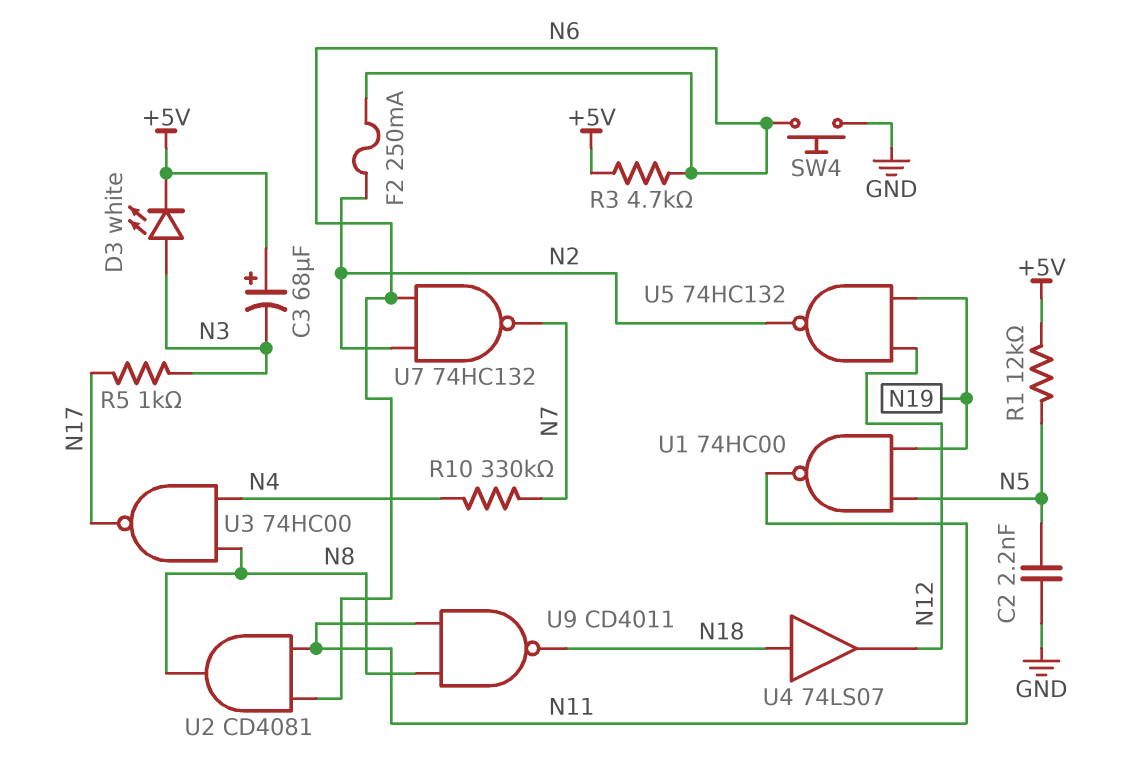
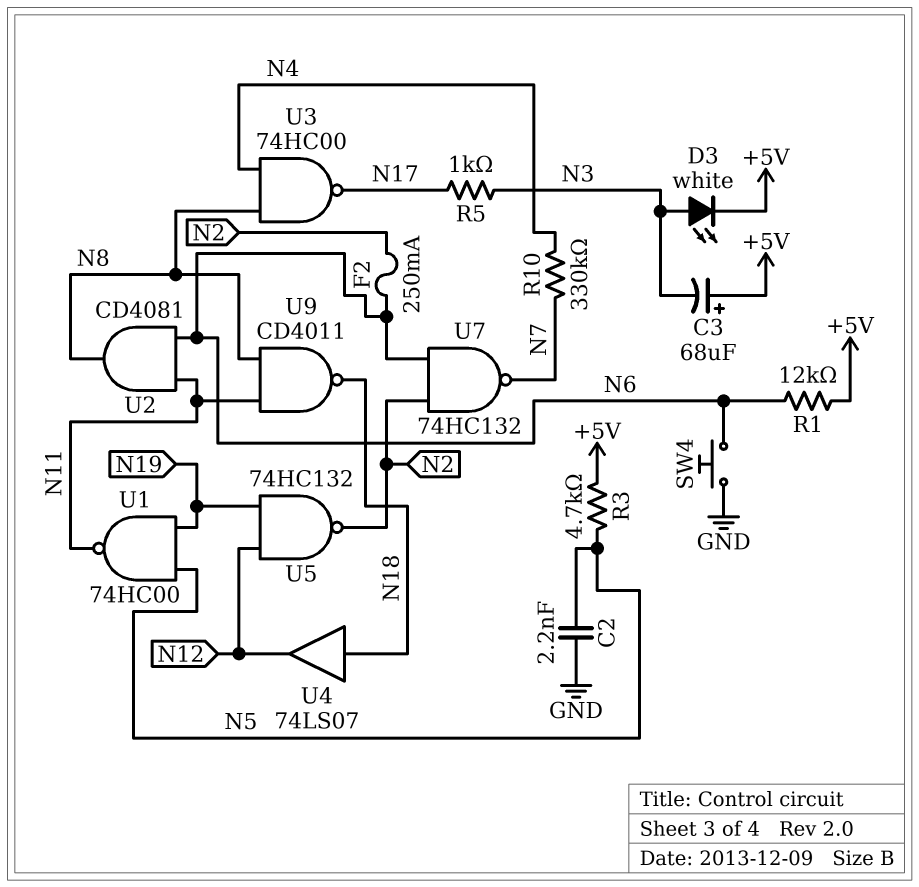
R1: 12k (+5V, N5) -> 12k (+5V, N6)
R3: 4.7k (+5V, N6) -> 4.7k (+5V, N5)

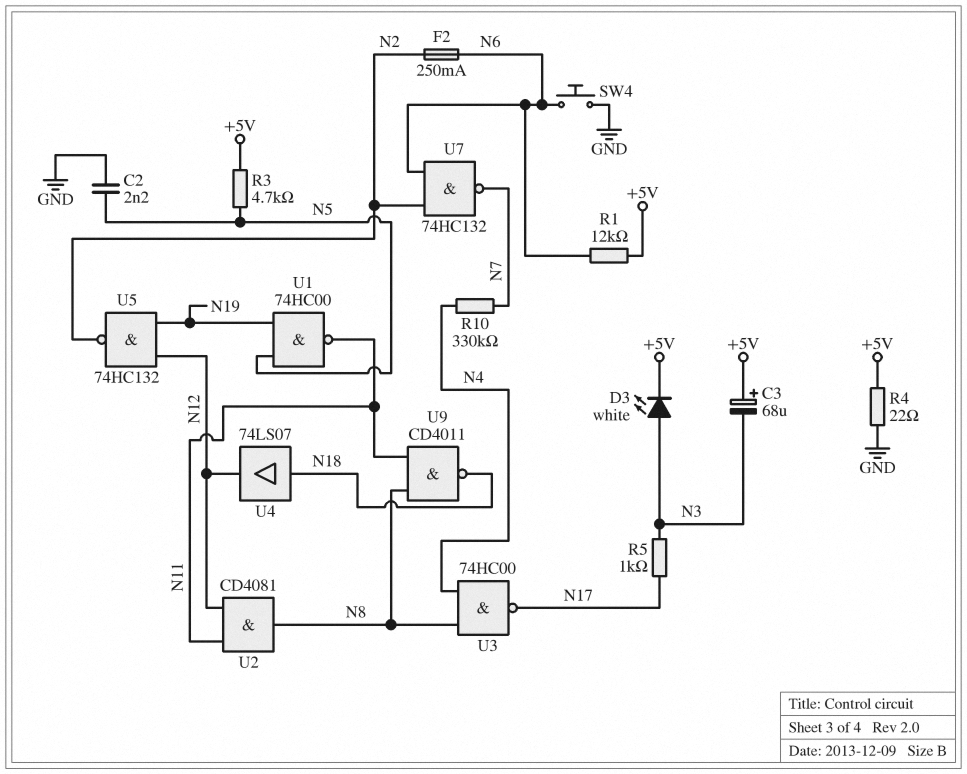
R4: none -> 22 (+5V, GND)
U2: AND CD4081 (in N6, in N11, out N8) -> AND CD4081 (in N11, in N12, out N8)

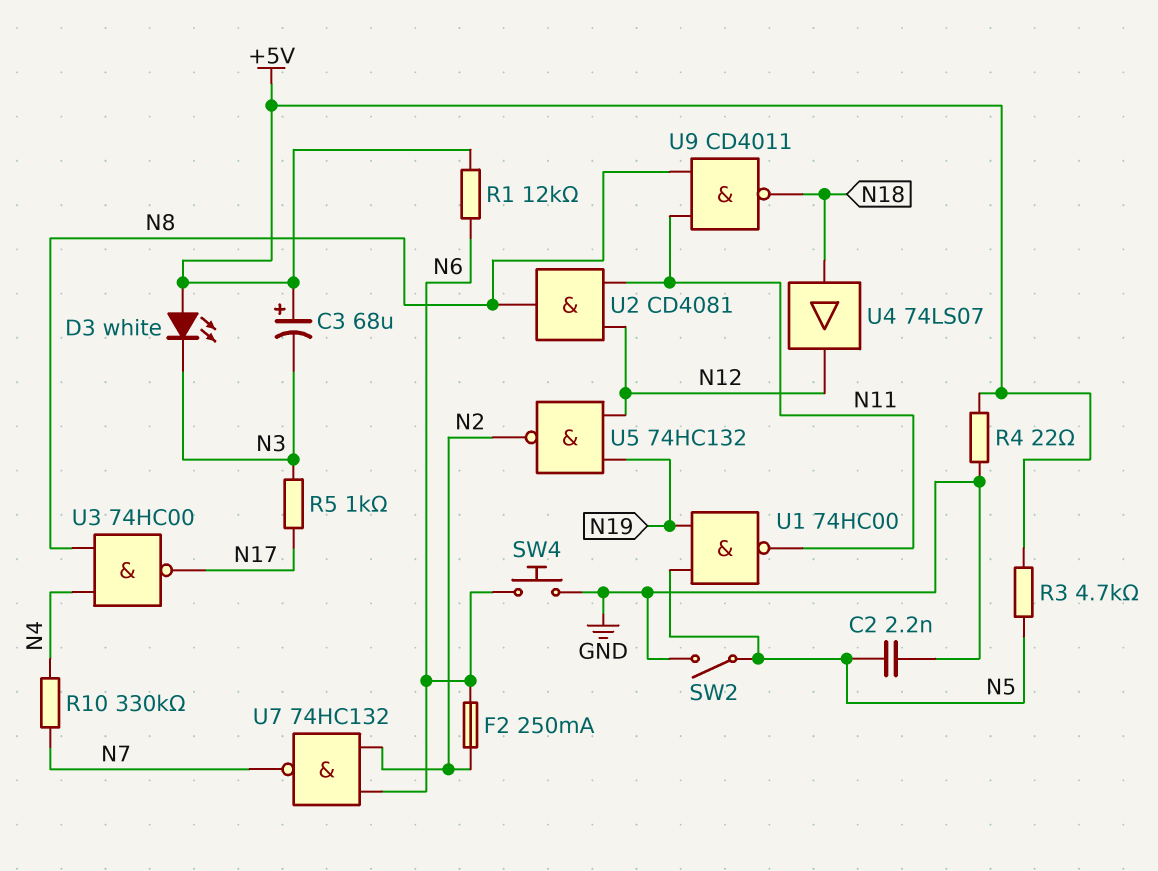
D3: LED white (A N3, K +5V) -> LED white (A +5V, K N3)
SW2: none -> switch (GND, N5)

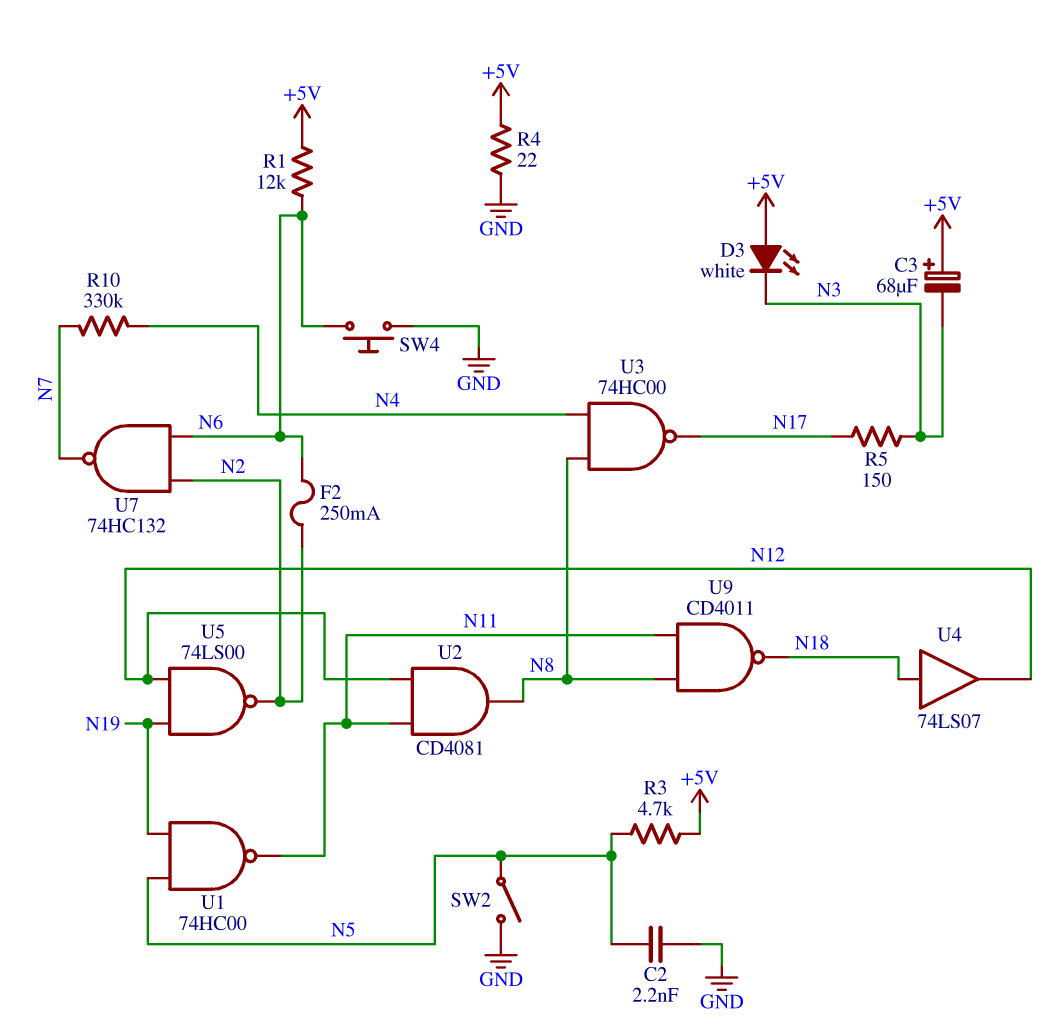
R5: 1k (N3, N17) -> 150 (N3, N17)
U5: NAND 74HC132 (in N12, in N19, out N2) -> NAND 74LS00 (in N12, in N19, out N2)

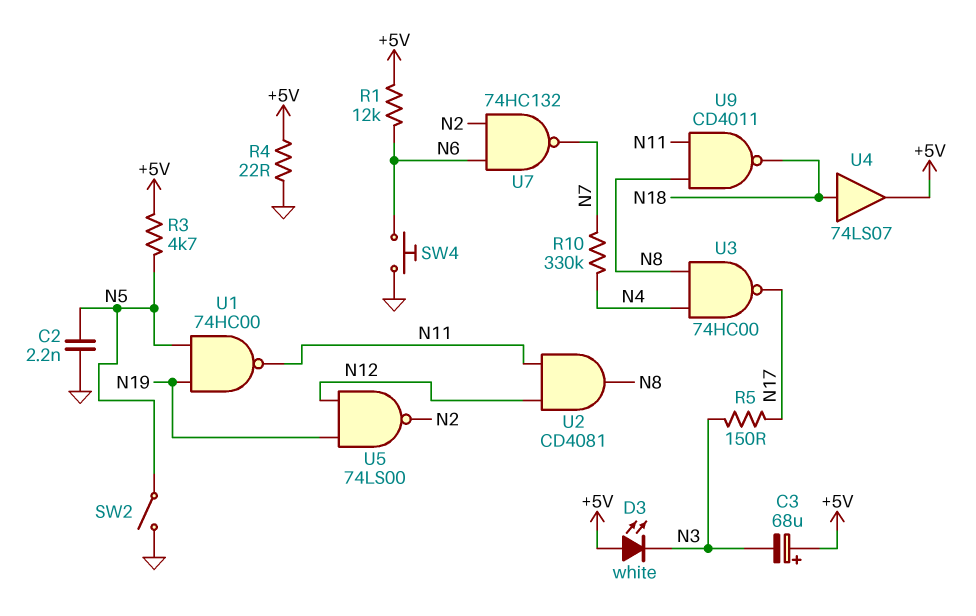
F2: 250mA (N2, N6) -> none
U4: buffer 74LS07 (in N18, out N12) -> buffer 74LS07 (in N18, out +5V)

